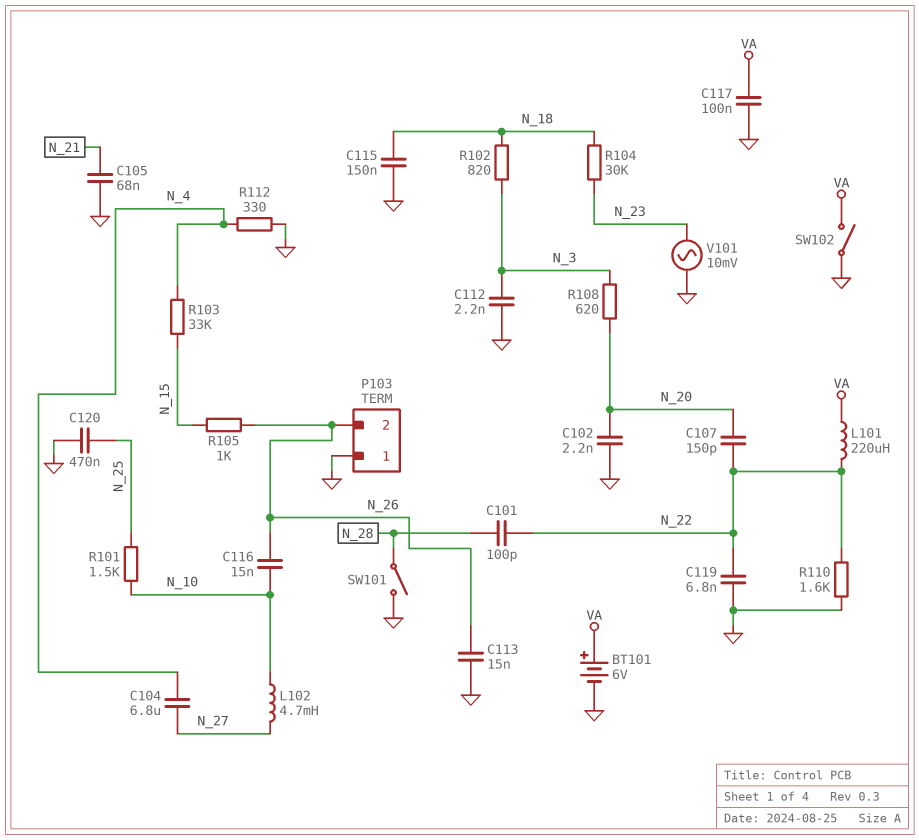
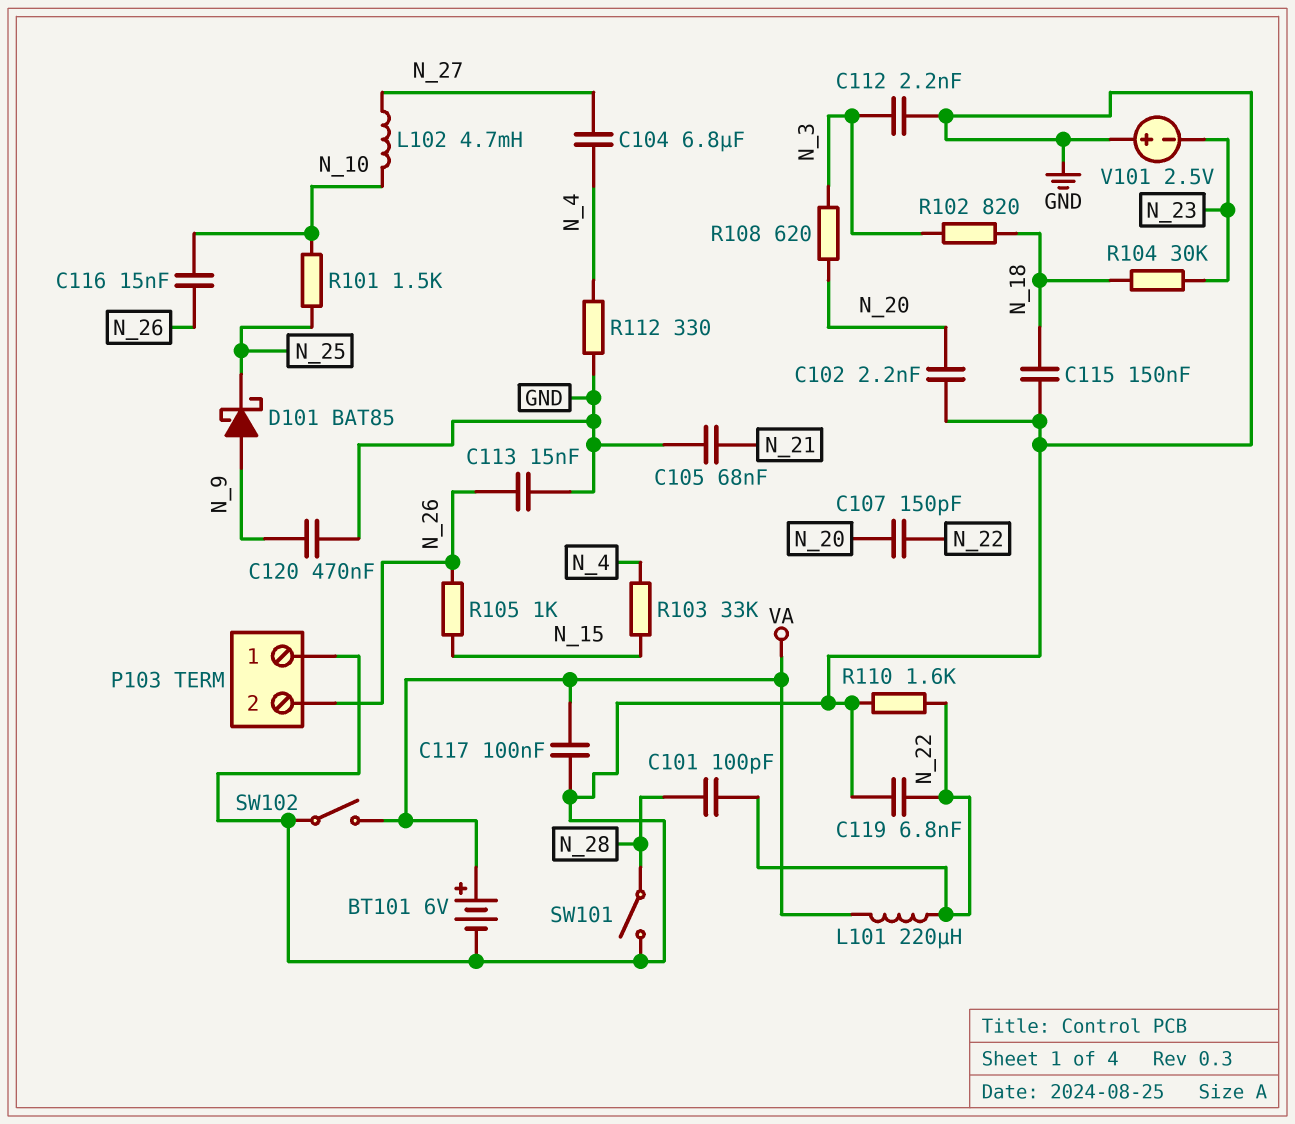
C120: 470nF (GND, N_25) -> 470nF (GND, N_9)
D101: none -> schottky BAT85 (A N_9, K N_25)
V101: AC 10mV (GND, N_23) -> 2.5V (plus GND, minus N_23)

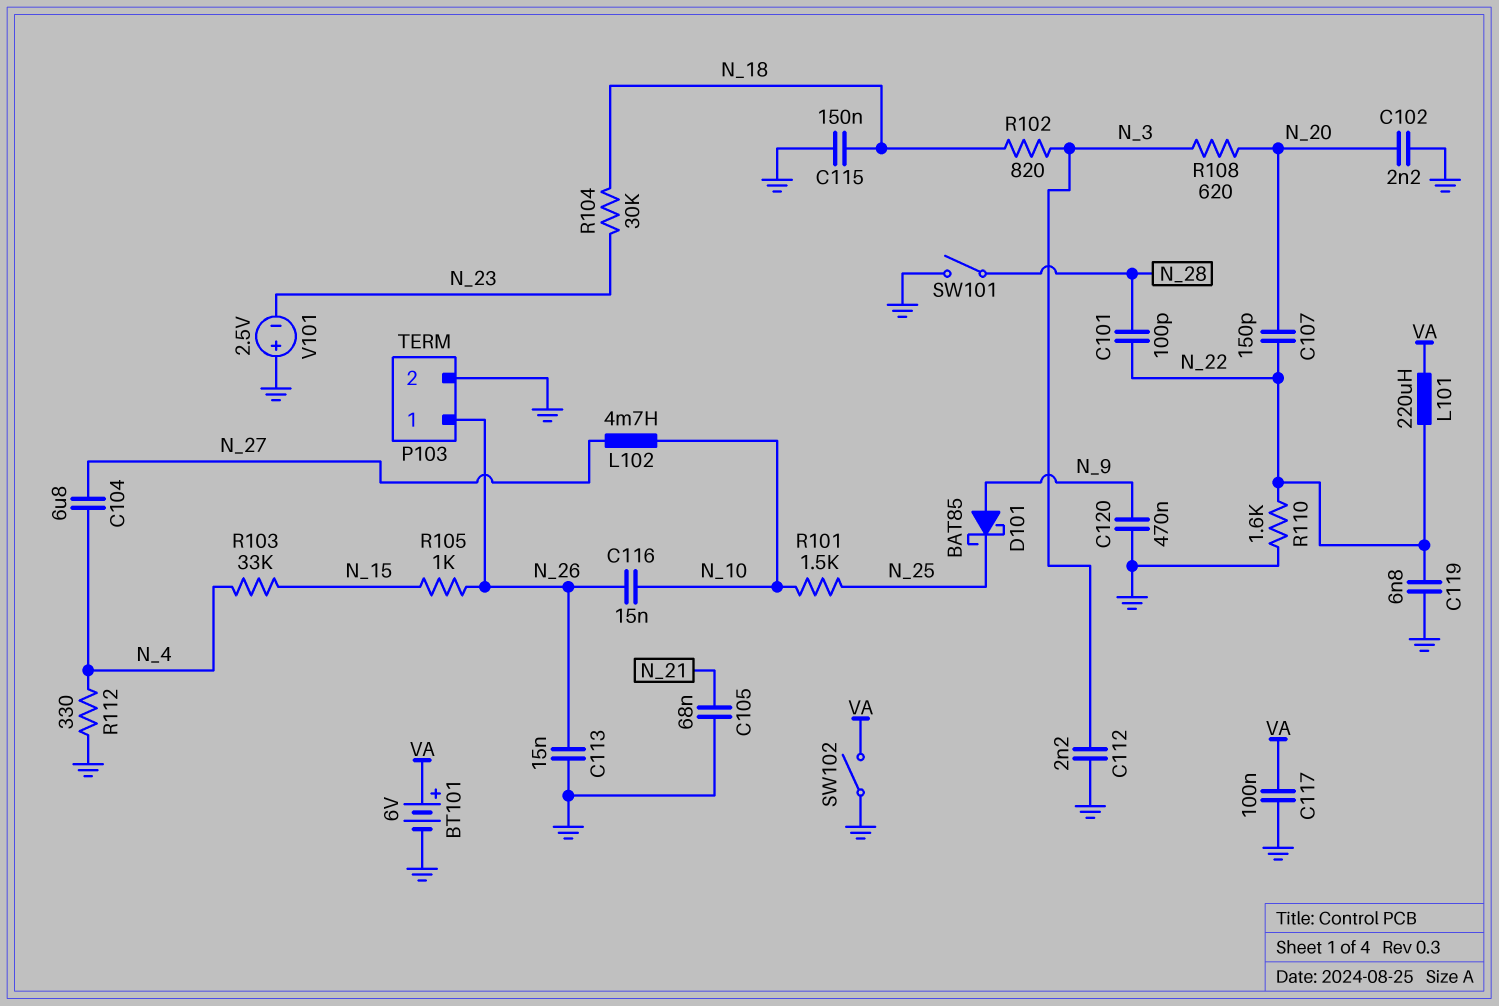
P103 pin 1: GND -> N_26
P103 pin 2: N_26 -> GND

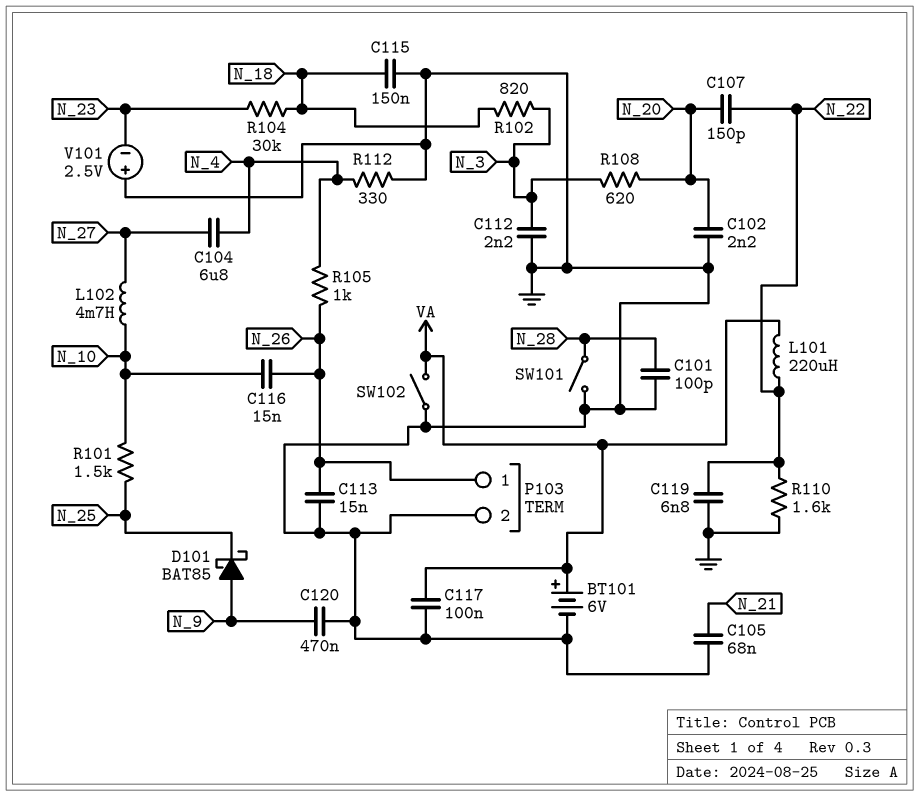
C101: 100pF (N_22, N_28) -> 100pF (GND, N_28)
R103: 33k (N_4, N_15) -> none
R105: 1k (N_15, N_26) -> 1k (N_4, N_26)

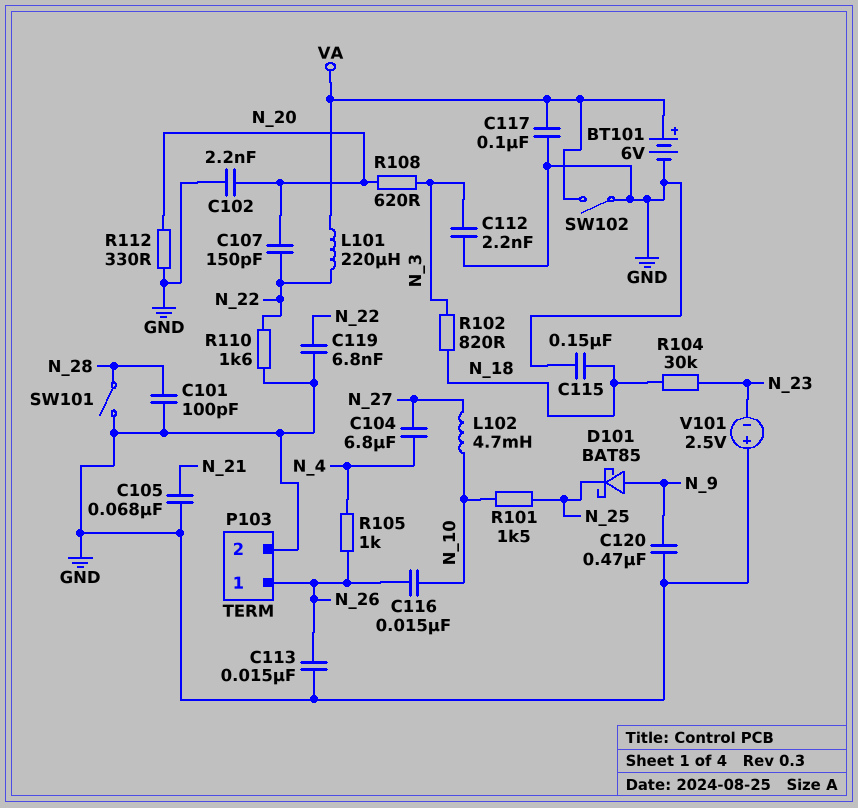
R112: 330 (GND, N_4) -> 330 (GND, N_20)

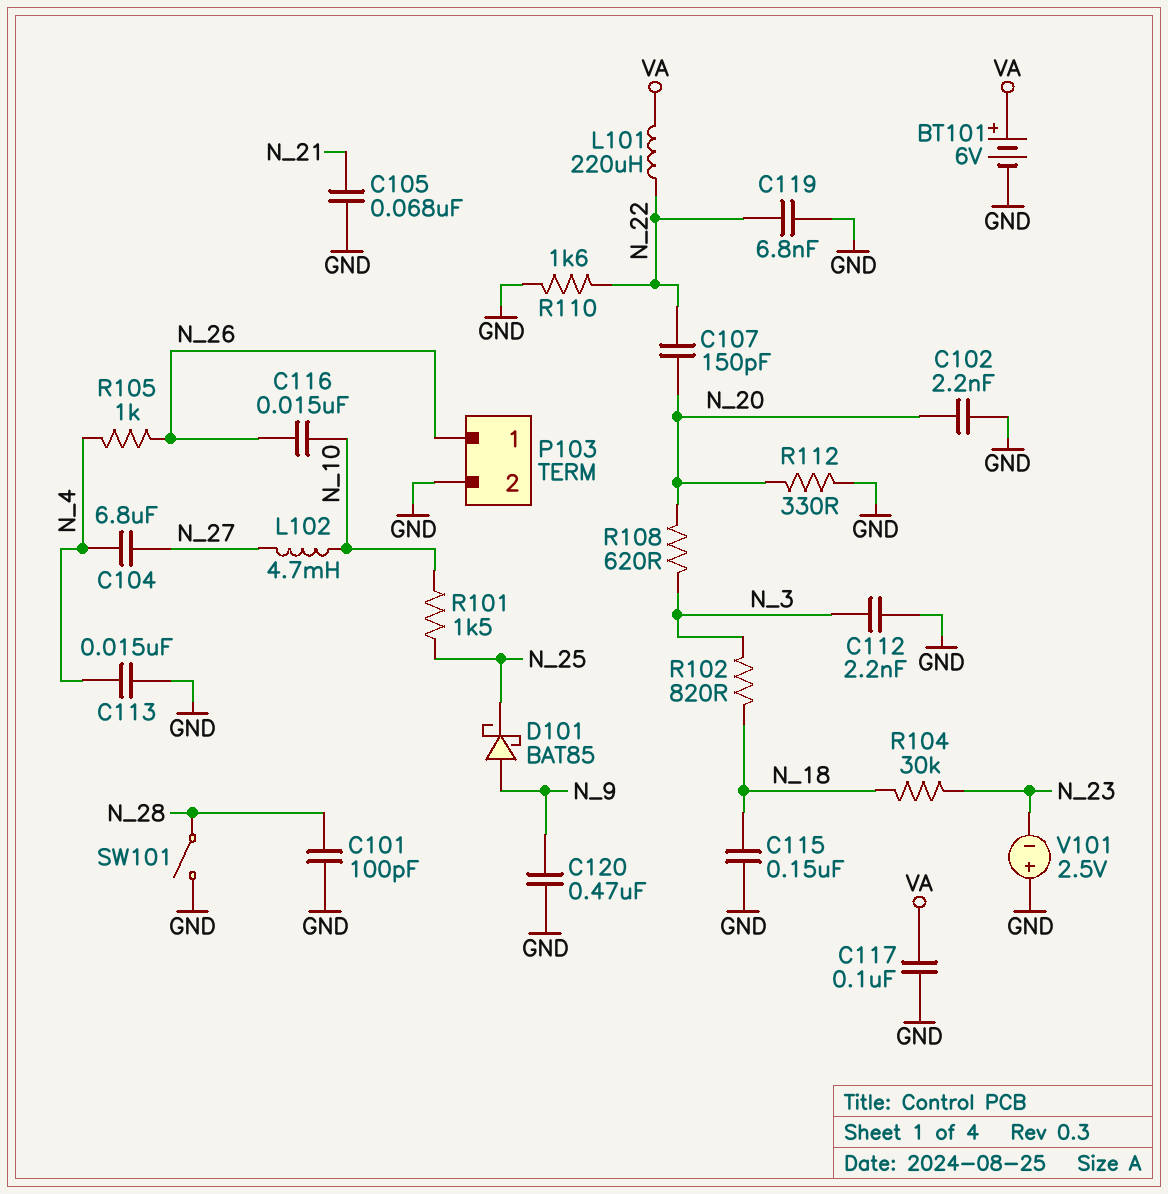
C113: 15nF (GND, N_26) -> 15nF (GND, N_4)
SW102: switch (GND, VA) -> none

